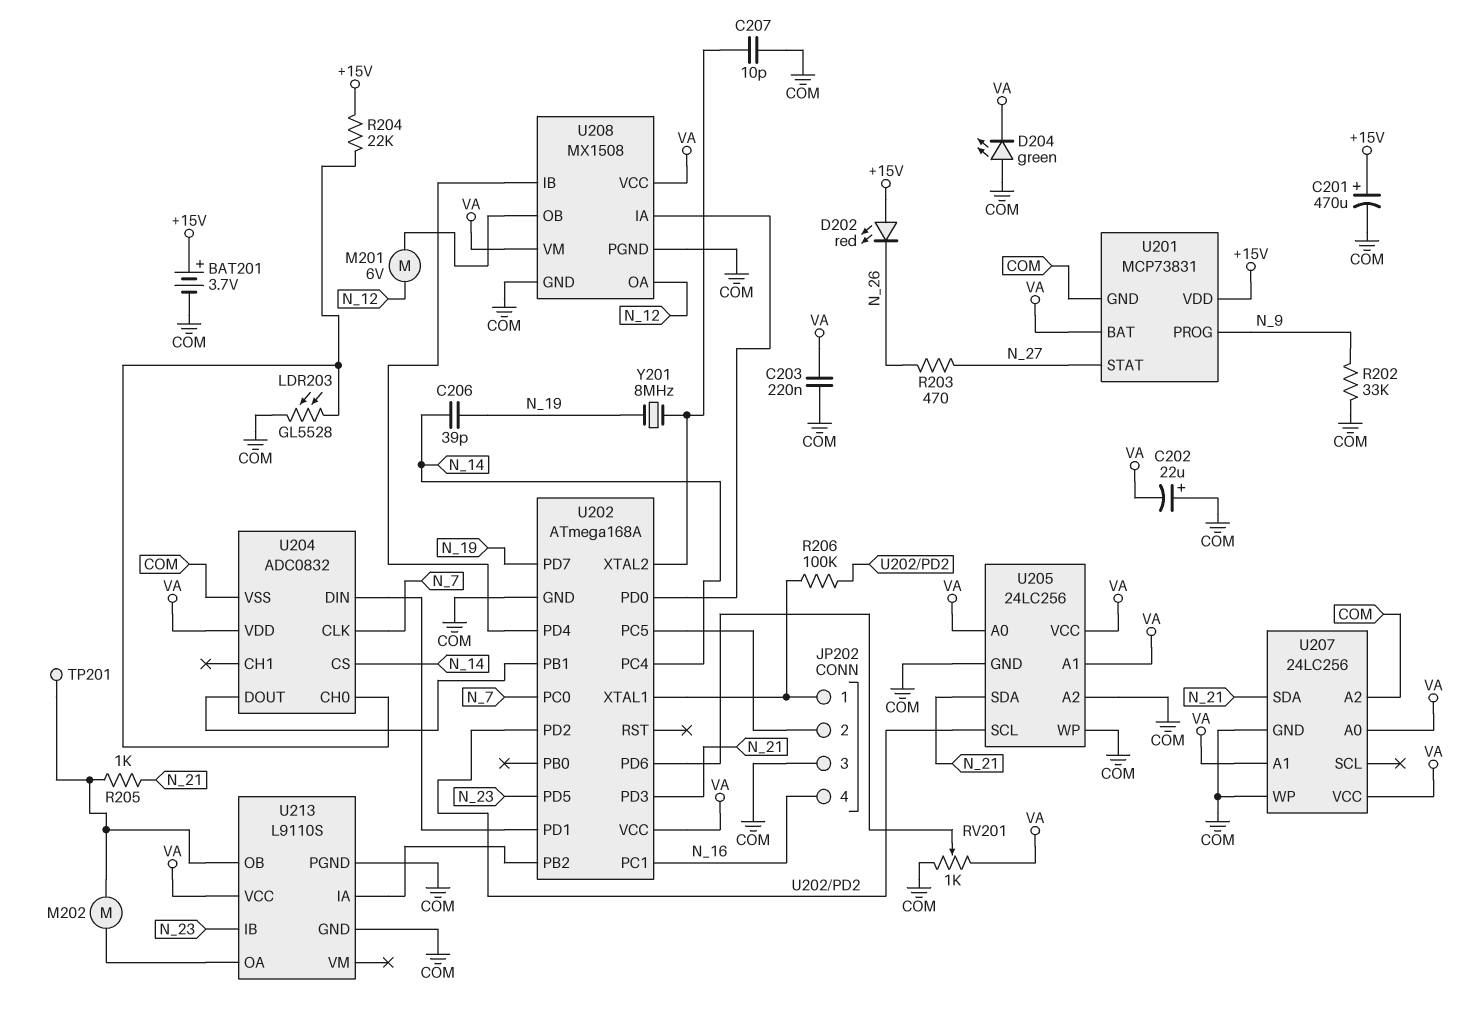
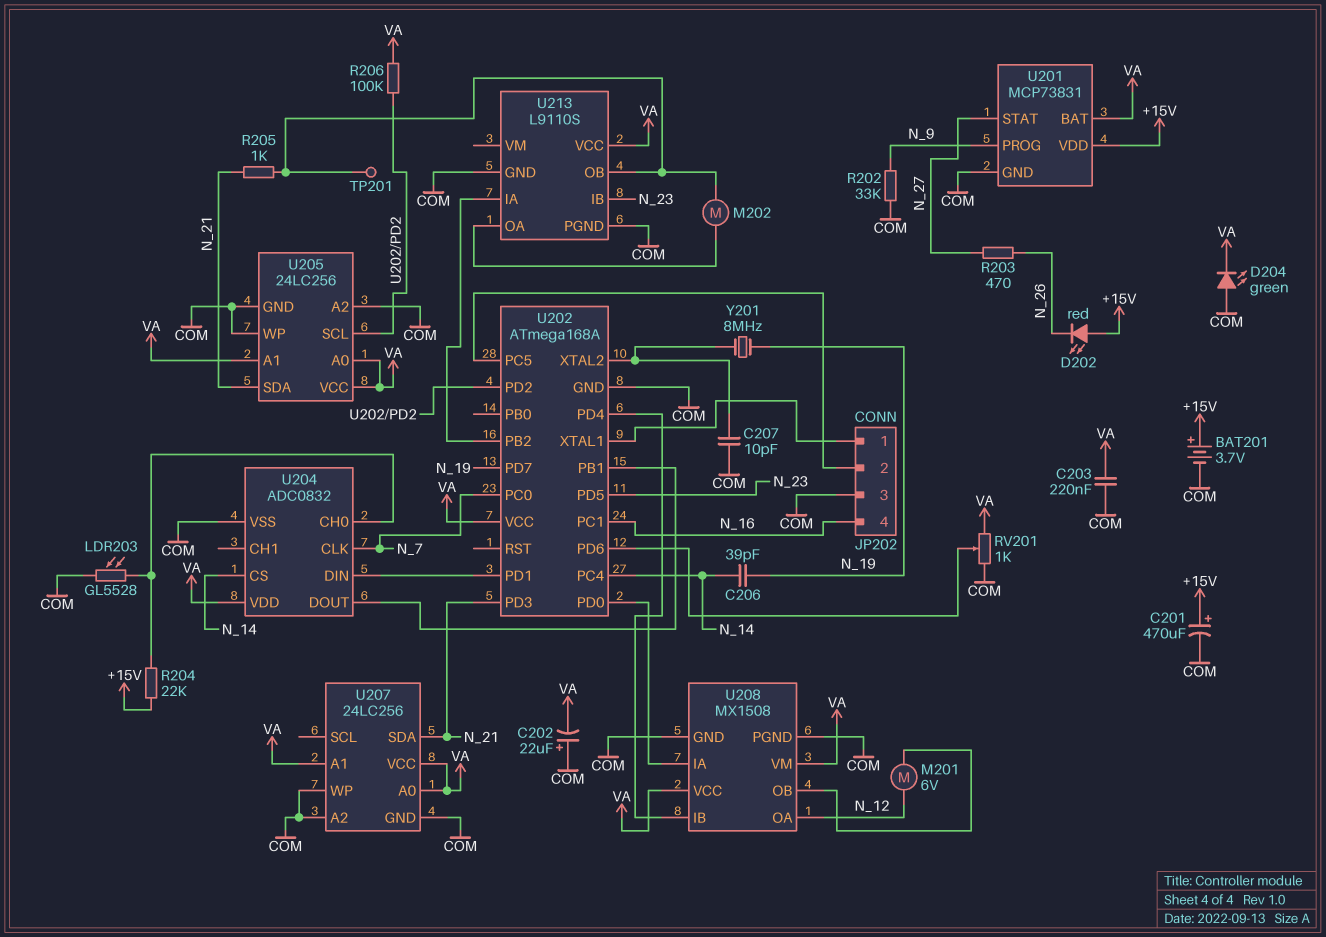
R206: 100k (JP202/1, U202/PD2) -> 100k (U202/PD2, VA)

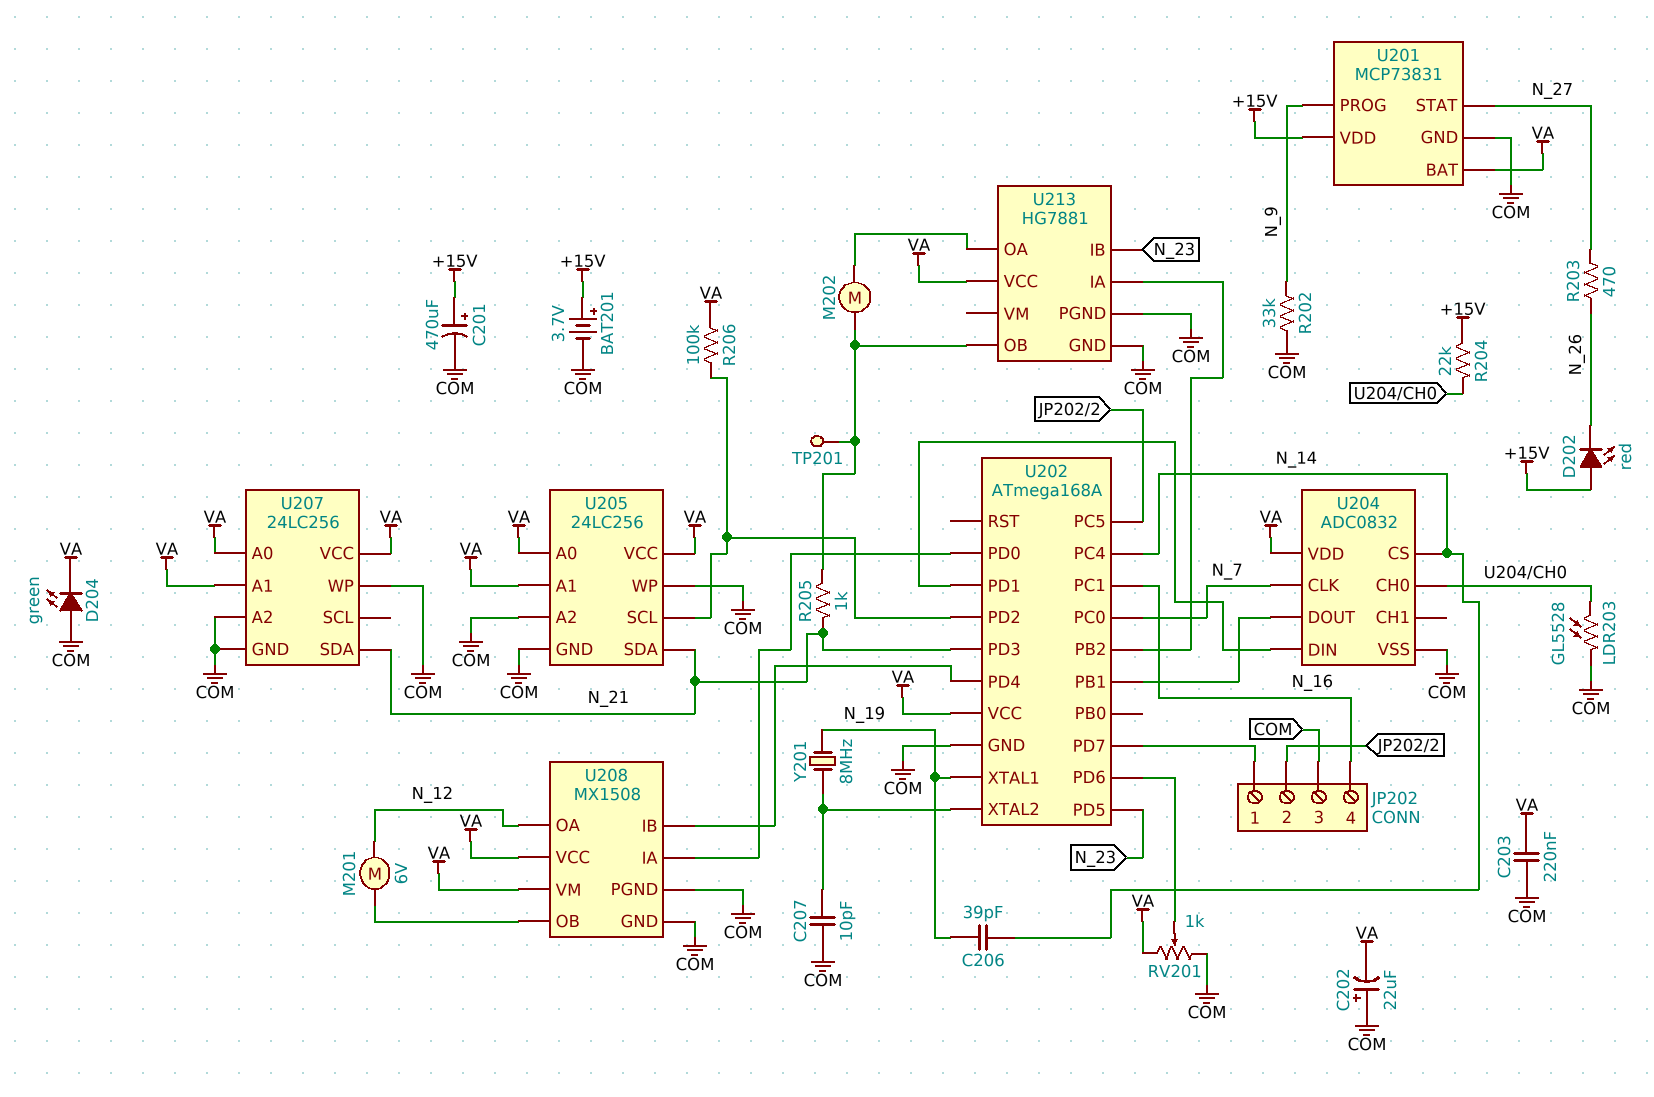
U202 pin PD7: N_19 -> JP202/1
U202 pin XTAL1: JP202/1 -> N_19
U213: L9110S -> HG7881

